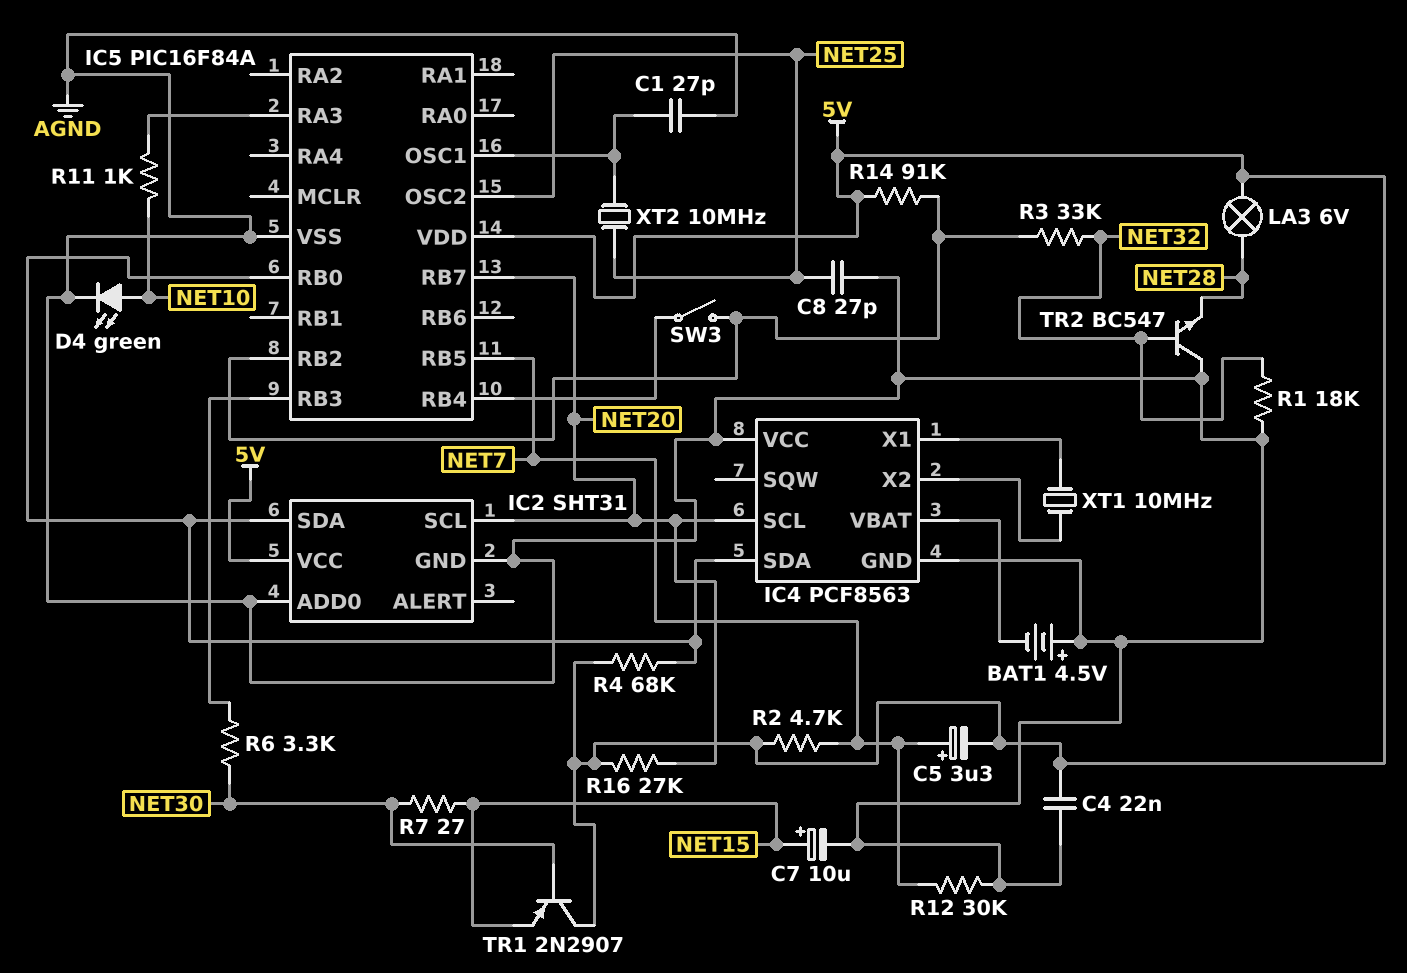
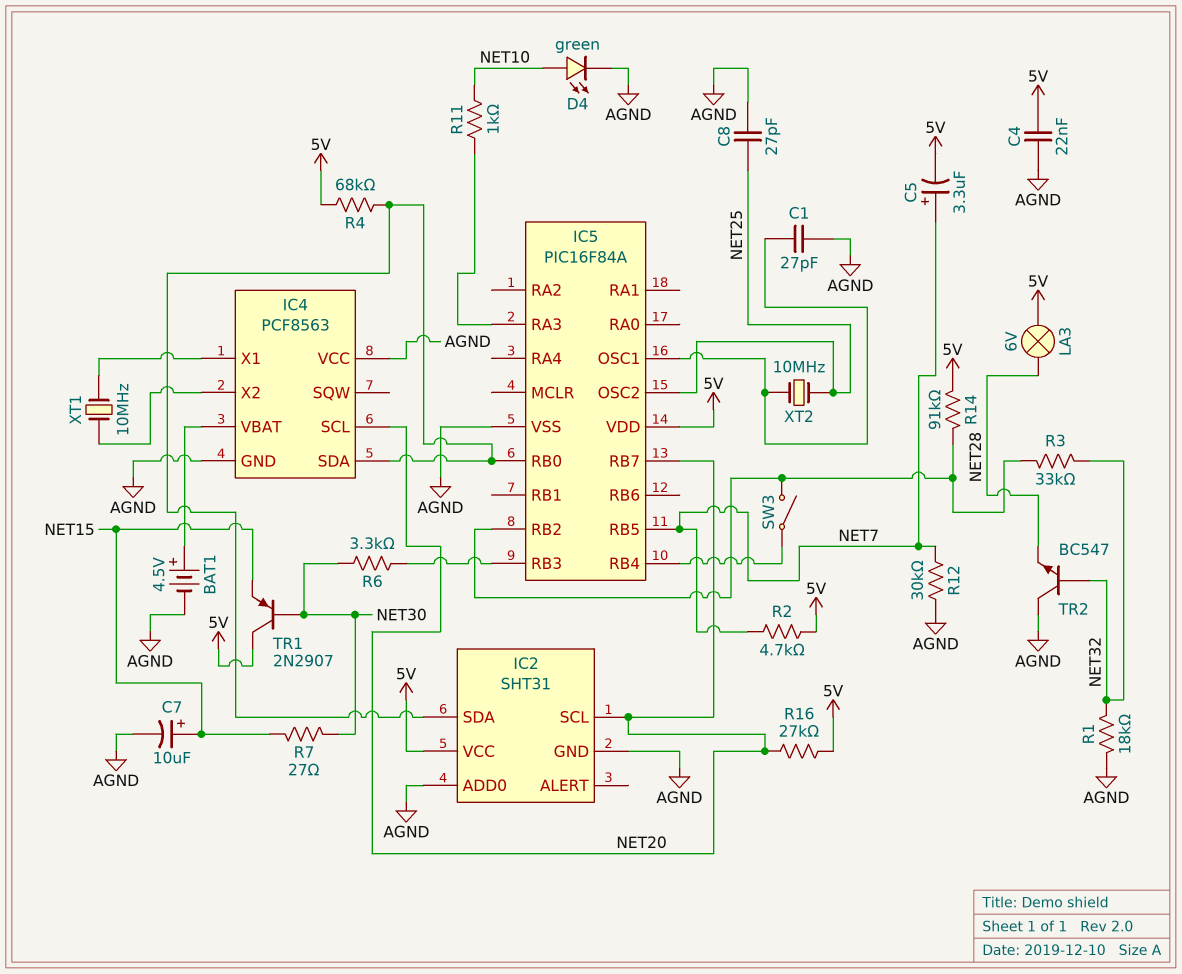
BAT1: 4.5V (plus AGND, minus IC4/VBAT) -> 4.5V (plus IC4/VBAT, minus AGND)

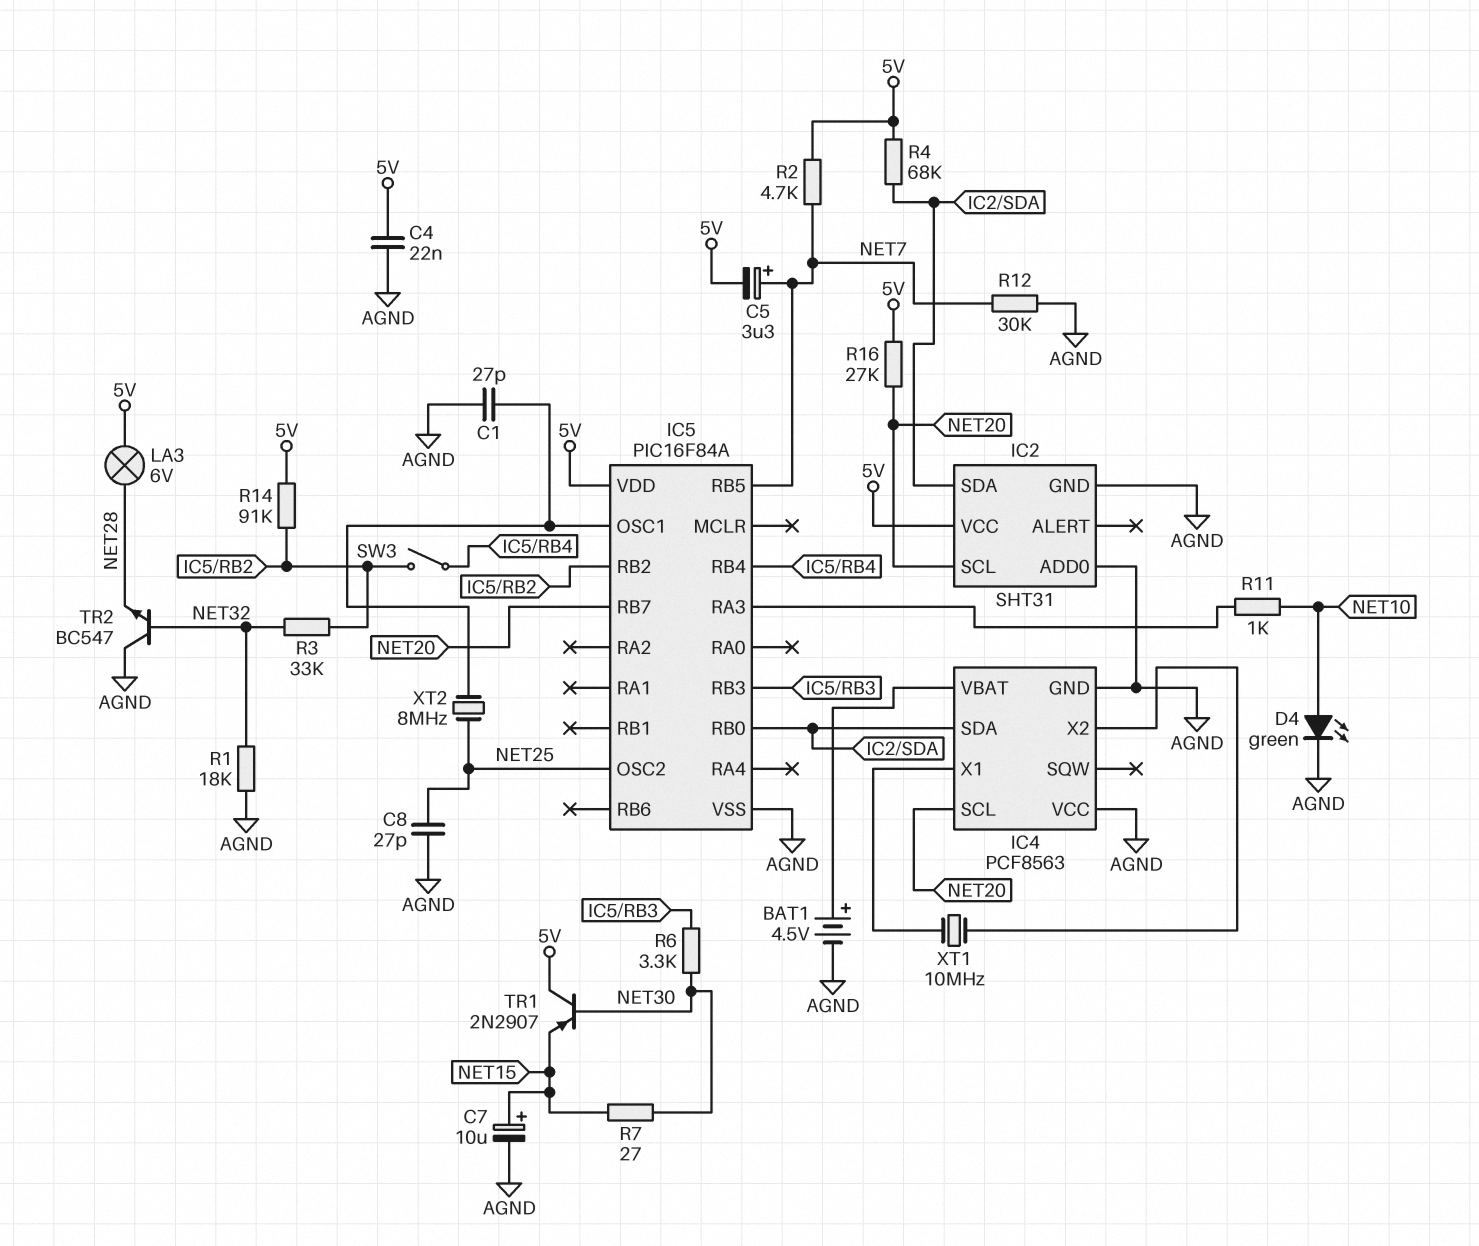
XT2: 10MHz (IC5/OSC1, NET25) -> 8MHz (IC5/OSC1, NET25)

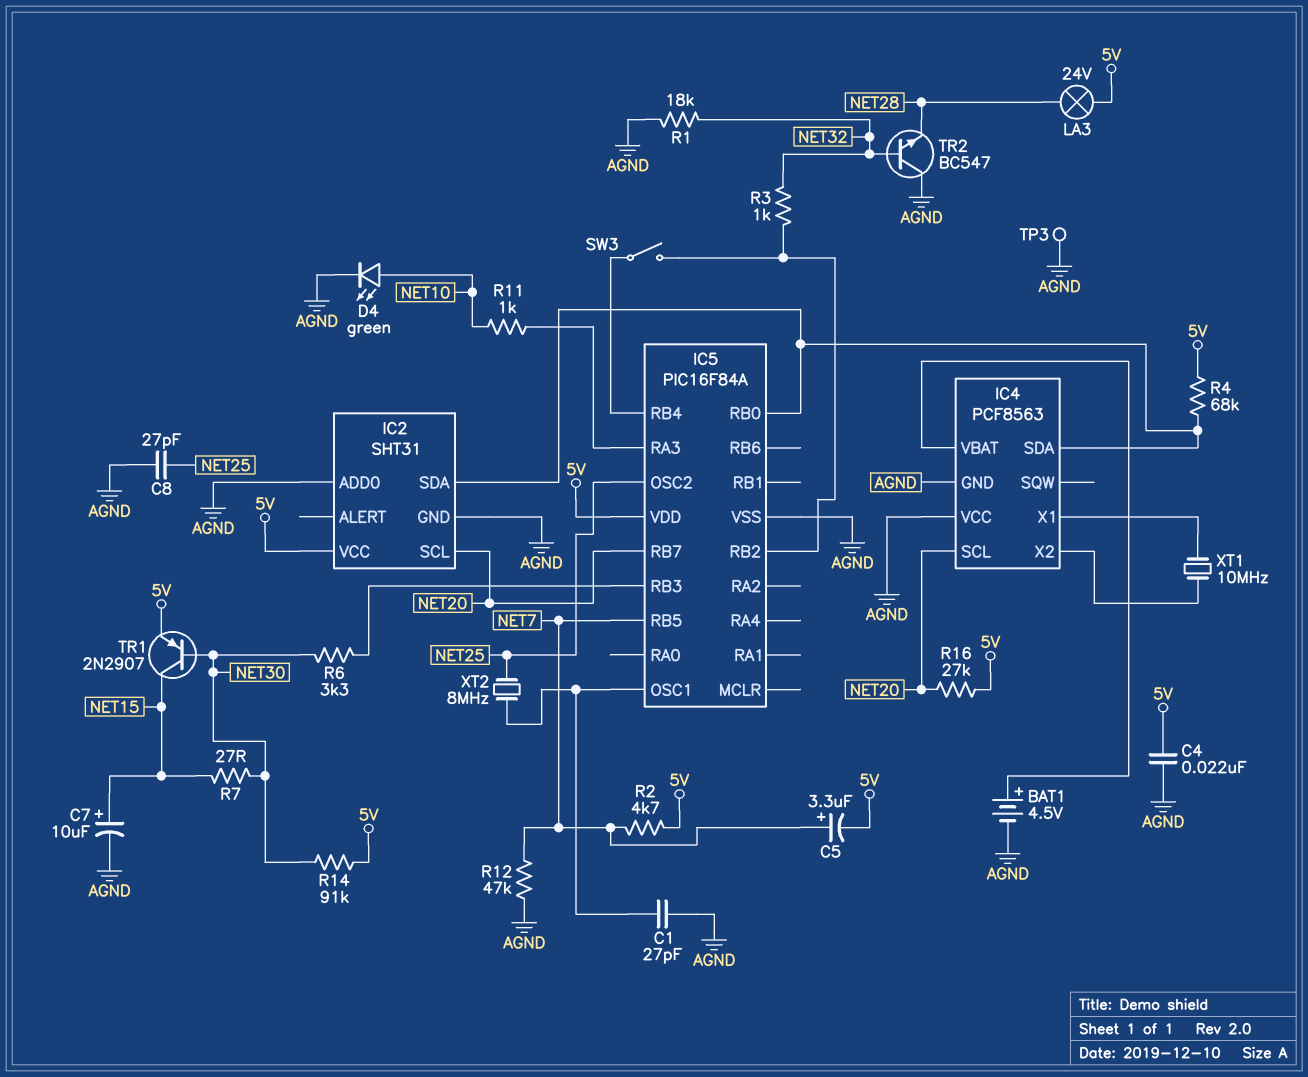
LA3: lamp 6V (5V, NET28) -> lamp 24V (5V, NET28)
R3: 33k (IC5/RB2, NET32) -> 1k (IC5/RB2, NET32)
R12: 30k (AGND, NET7) -> 47k (AGND, NET7)
R14: 91k (5V, IC5/RB2) -> 91k (5V, NET30)
TP3: none -> test point (AGND)
TR1: PNP 2N2907 (B NET30, C 5V, E NET15) -> PNP 2N2907 (B NET30, C NET15, E 5V)

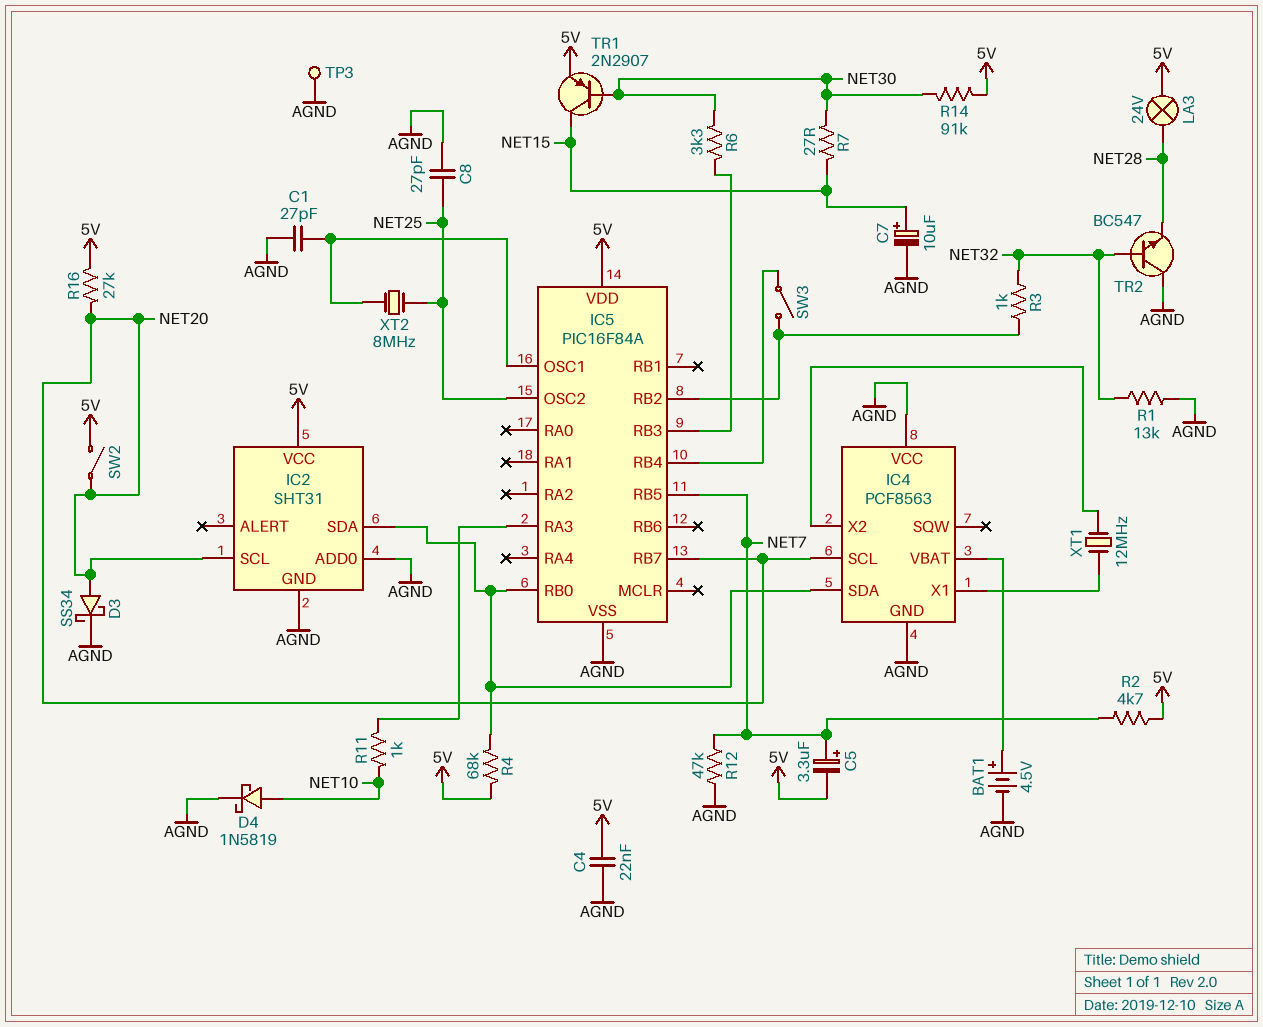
D3: none -> schottky SS34 (A NET20, K AGND)
D4: LED green (A NET10, K AGND) -> schottky 1N5819 (A NET10, K AGND)
R1: 18k (AGND, NET32) -> 13k (AGND, NET32)
SW2: none -> switch (5V, NET20)
XT1: 10MHz (IC4/X1, IC4/X2) -> 12MHz (IC4/X1, IC4/X2)

